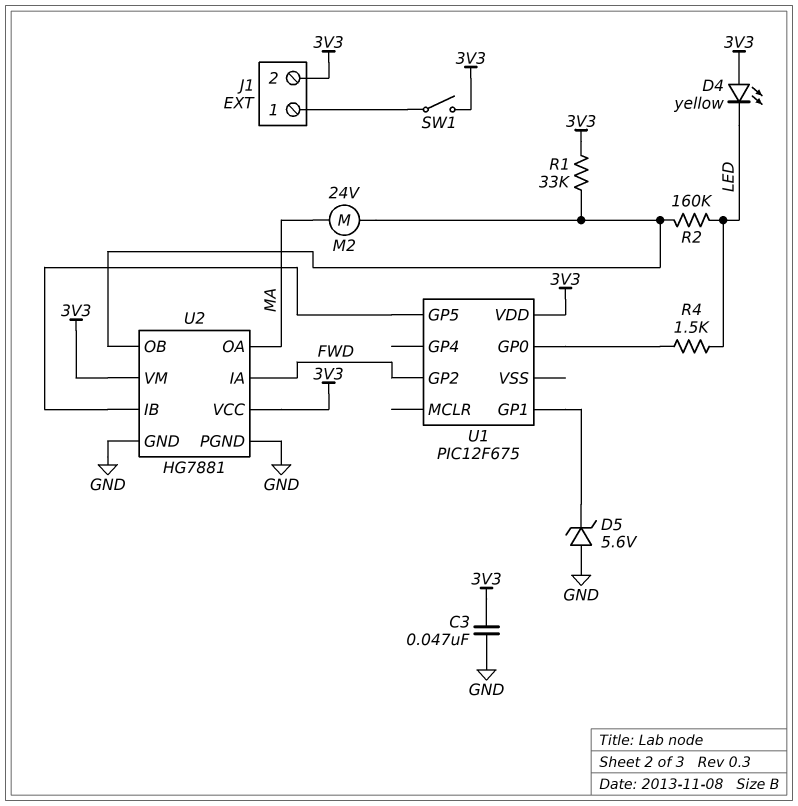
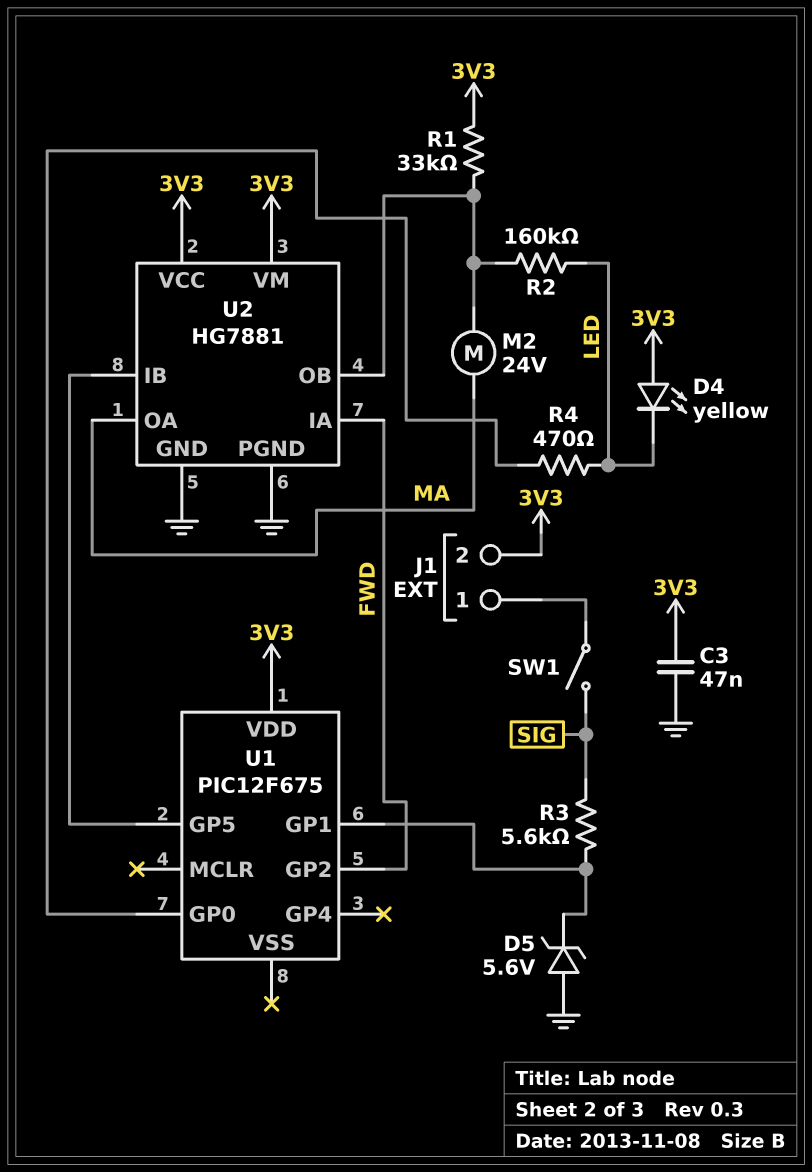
R3: none -> 5.6k (SIG, U1/GP1)
R4: 1.5k (LED, U1/GP0) -> 470 (LED, U1/GP0)
SW1: switch (3V3, J1/1) -> switch (J1/1, SIG)

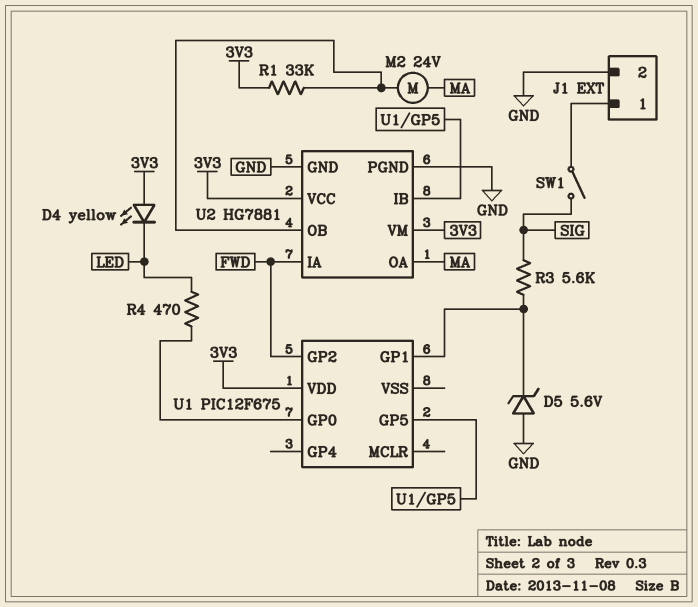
C3: 47nF (3V3, GND) -> none
J1 pin 2: 3V3 -> GND
R2: 160k (LED, U2/OB) -> none

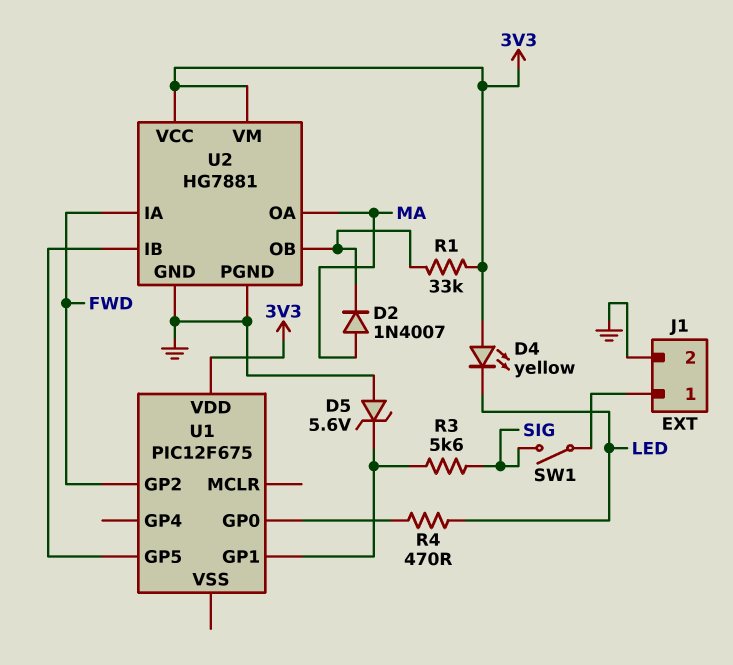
D2: none -> diode 1N4007 (A MA, K U2/OB)
M2: motor 24V (MA, U2/OB) -> none

